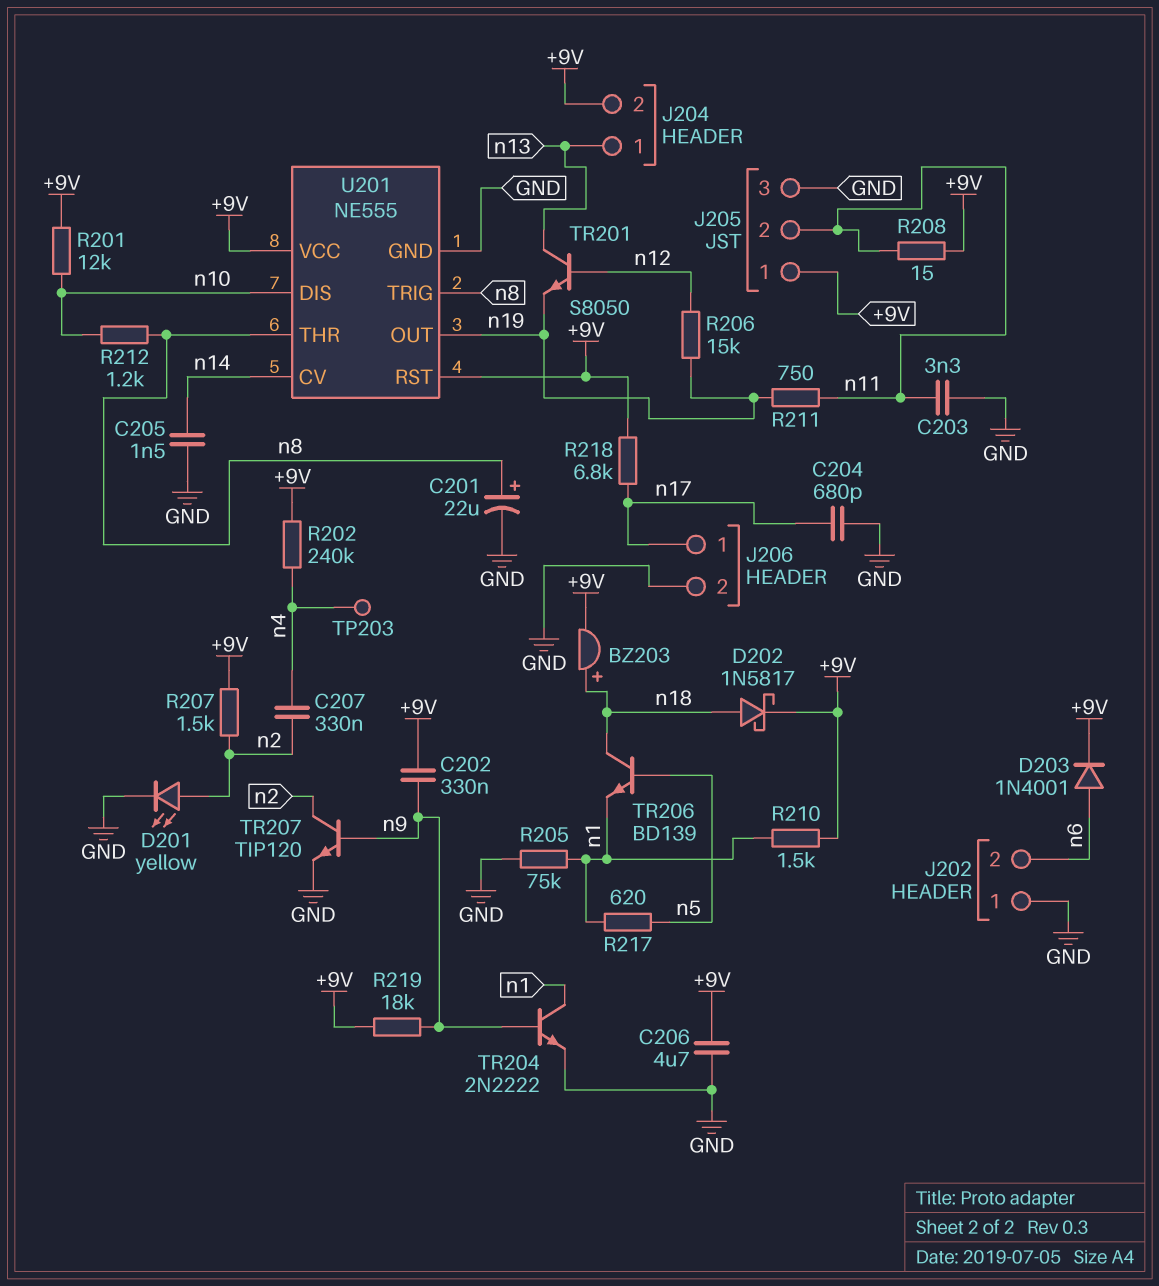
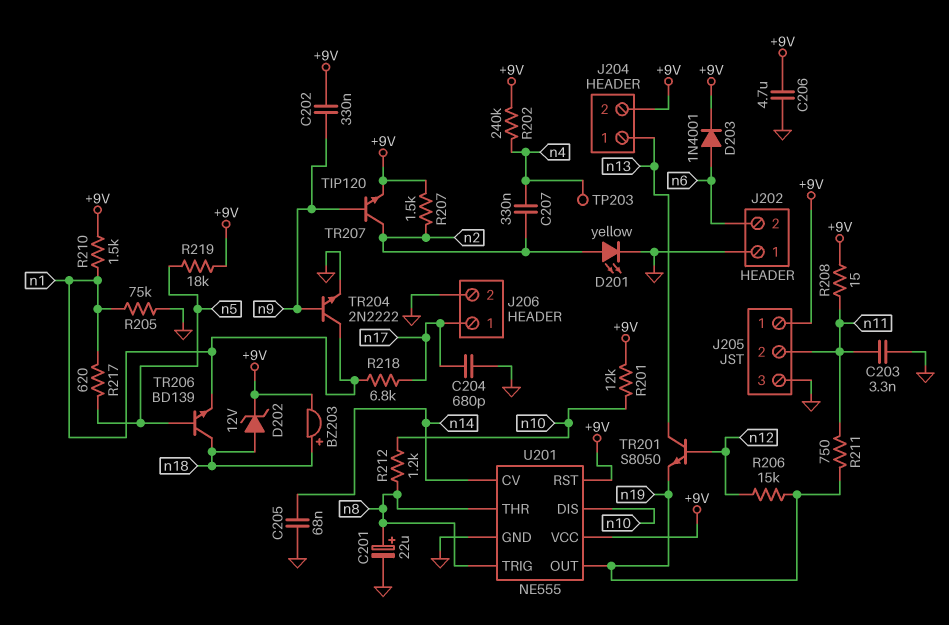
C205: 1.5nF (GND, n14) -> 68nF (GND, n14)
D202: schottky 1N5817 (A n18, K +9V) -> zener 12V (A n18, K +9V)
R218: 6.8k (+9V, n17) -> 6.8k (n1, n17)
R219: 18k (+9V, n9) -> 18k (+9V, n5)
TR207: NPN TIP120 (B n9, C n2, E GND) -> NPN TIP120 (B n9, C n2, E +9V)

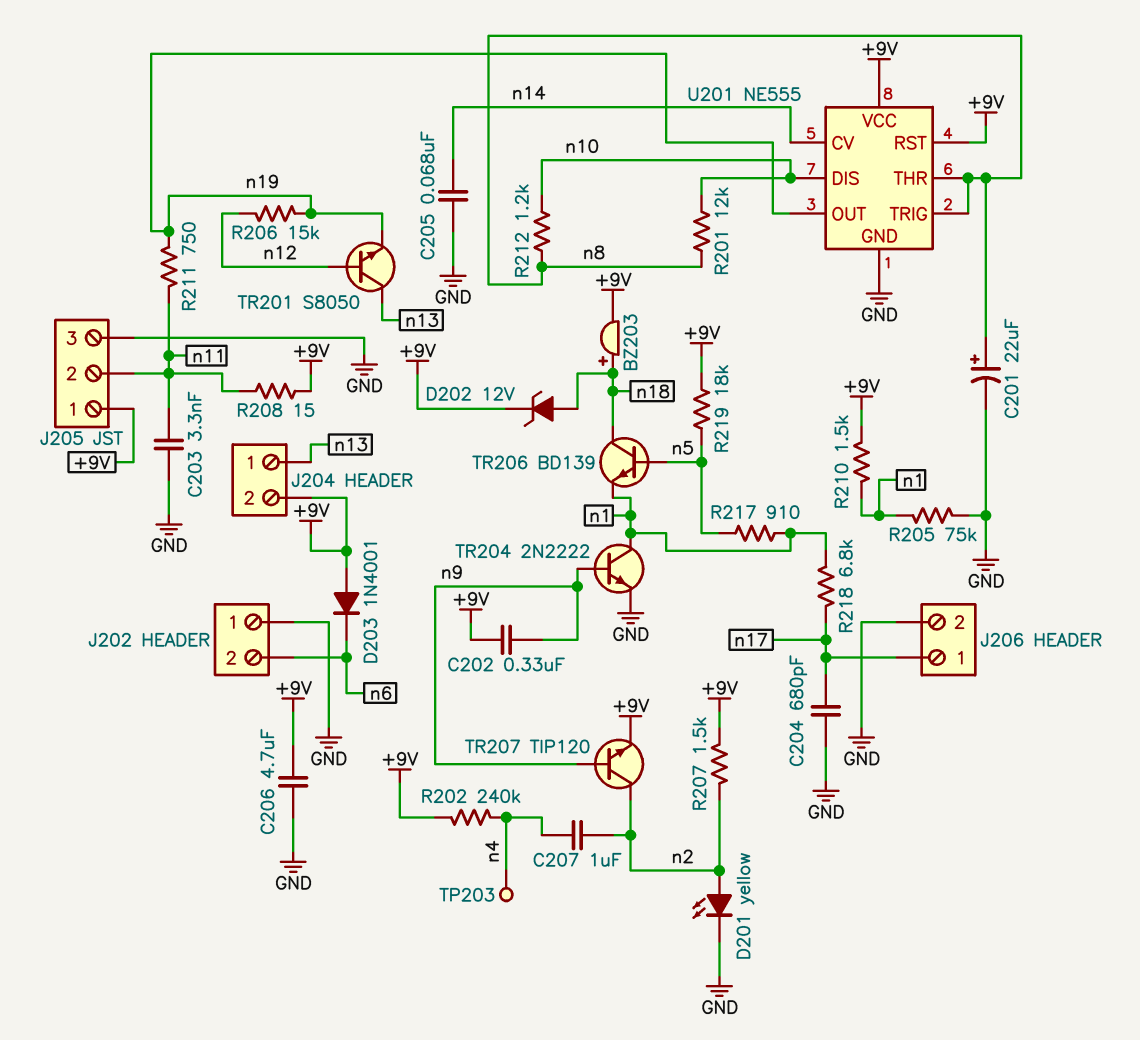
C207: 330nF (n2, n4) -> 1uF (n2, n4)
D203: diode 1N4001 (A n6, K +9V) -> diode 1N4001 (A +9V, K n6)
R201: 12k (+9V, n10) -> 12k (n8, n10)
R217: 620 (n1, n5) -> 910 (n1, n5)

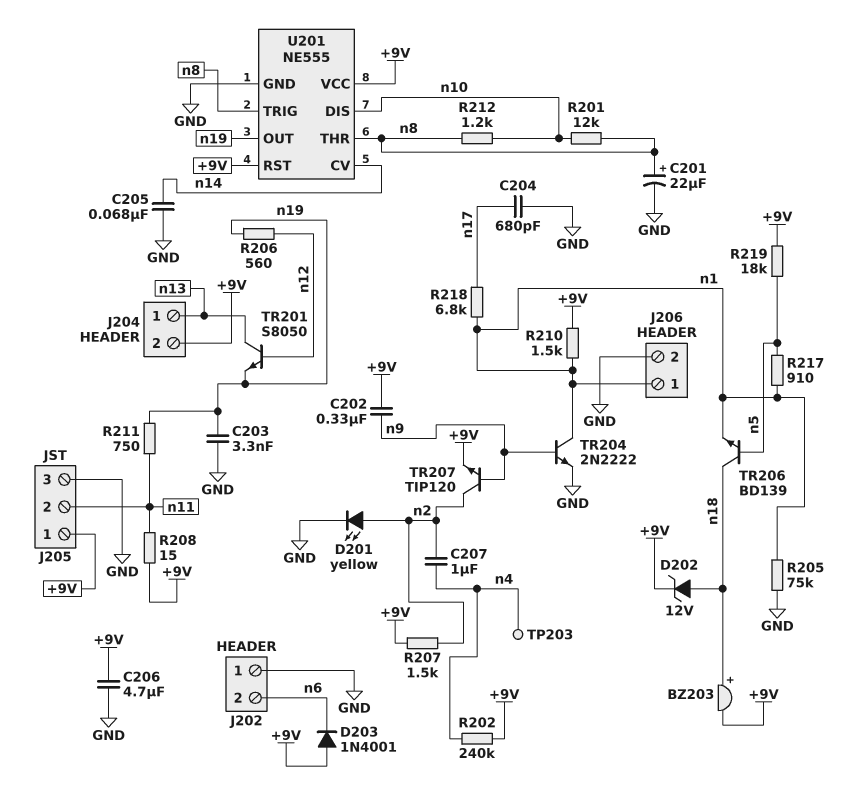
C203: 3.3nF (GND, n11) -> 3.3nF (GND, n19)
J206 pin 1: n17 -> n1
R206: 15k (n12, n19) -> 560 (n12, n19)

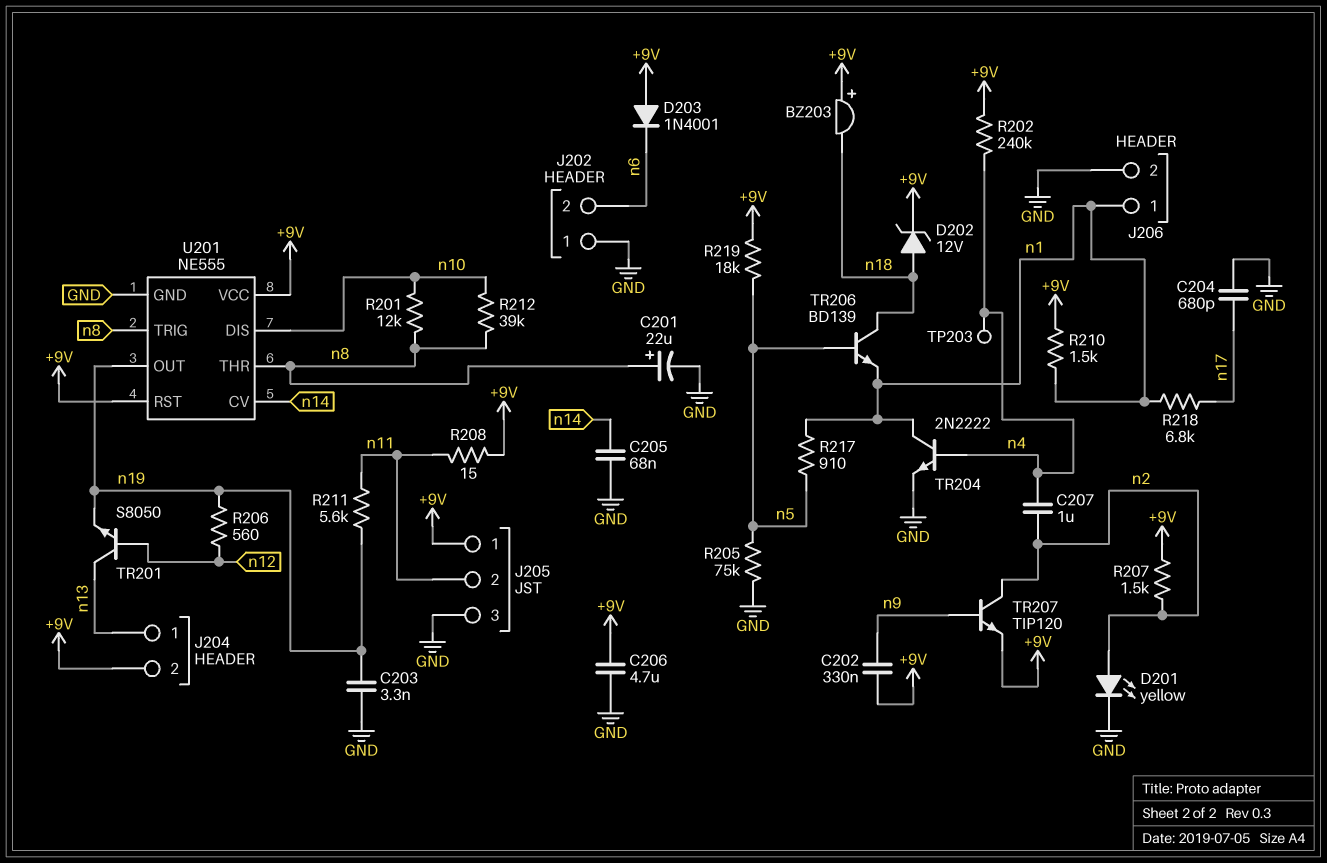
BZ203: buzzer (plus n18, minus +9V) -> buzzer (plus +9V, minus n18)
R205: 75k (GND, n1) -> 75k (GND, n5)
R211: 750 (n11, n19) -> 5.6k (n11, n19)
R212: 1.2k (n8, n10) -> 39k (n8, n10)
TR204: NPN 2N2222 (B n9, C n1, E GND) -> NPN 2N2222 (B n4, C n1, E GND)

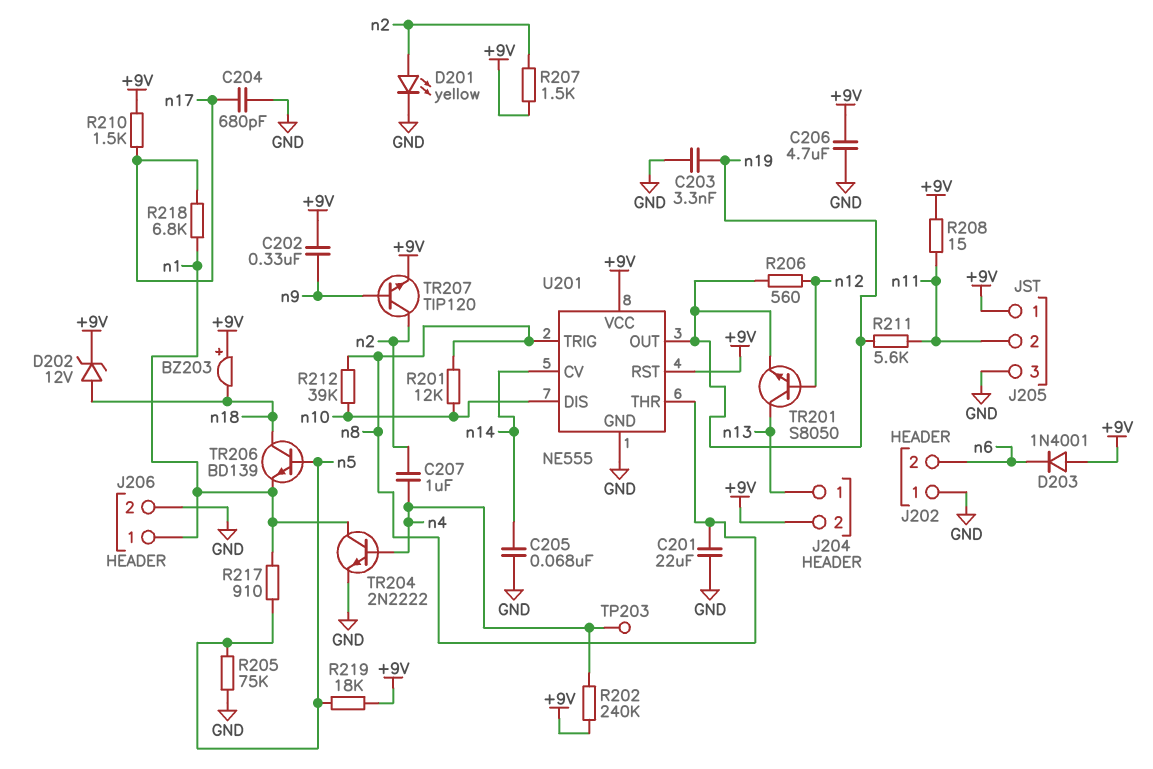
C201: 22uF (plus n8, minus GND) -> 22uF (GND, n8)
R210: 1.5k (+9V, n1) -> 1.5k (+9V, n17)

